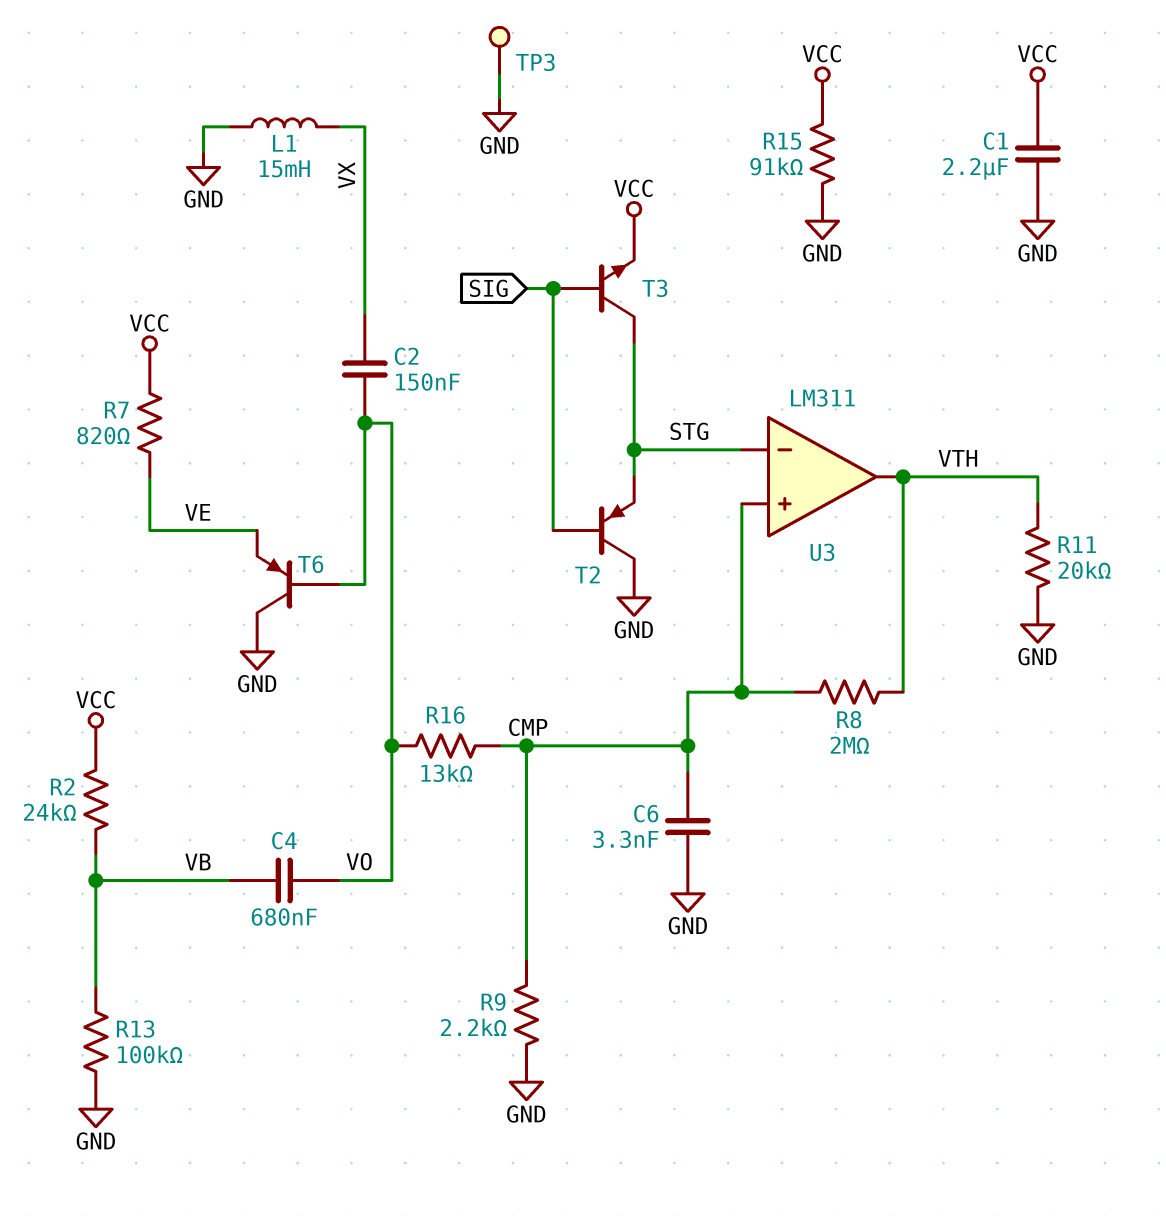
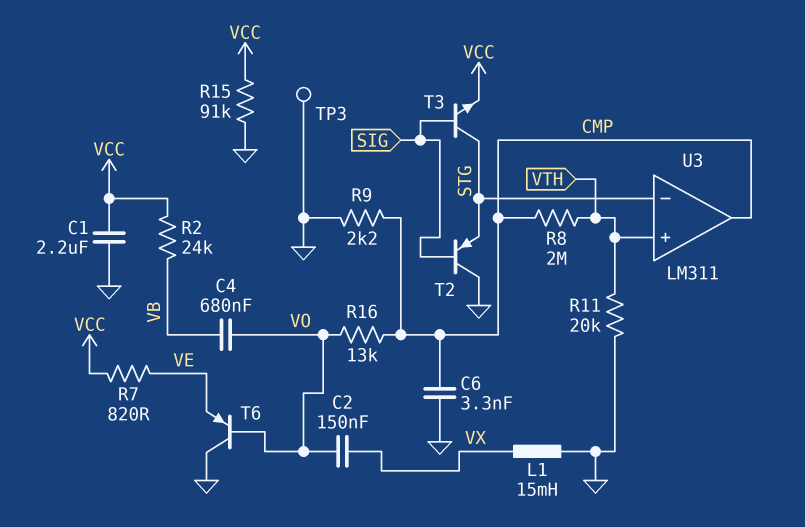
R13: 100k (GND, VB) -> none
U3 pin in+: CMP -> VTH
U3 pin out: VTH -> CMP

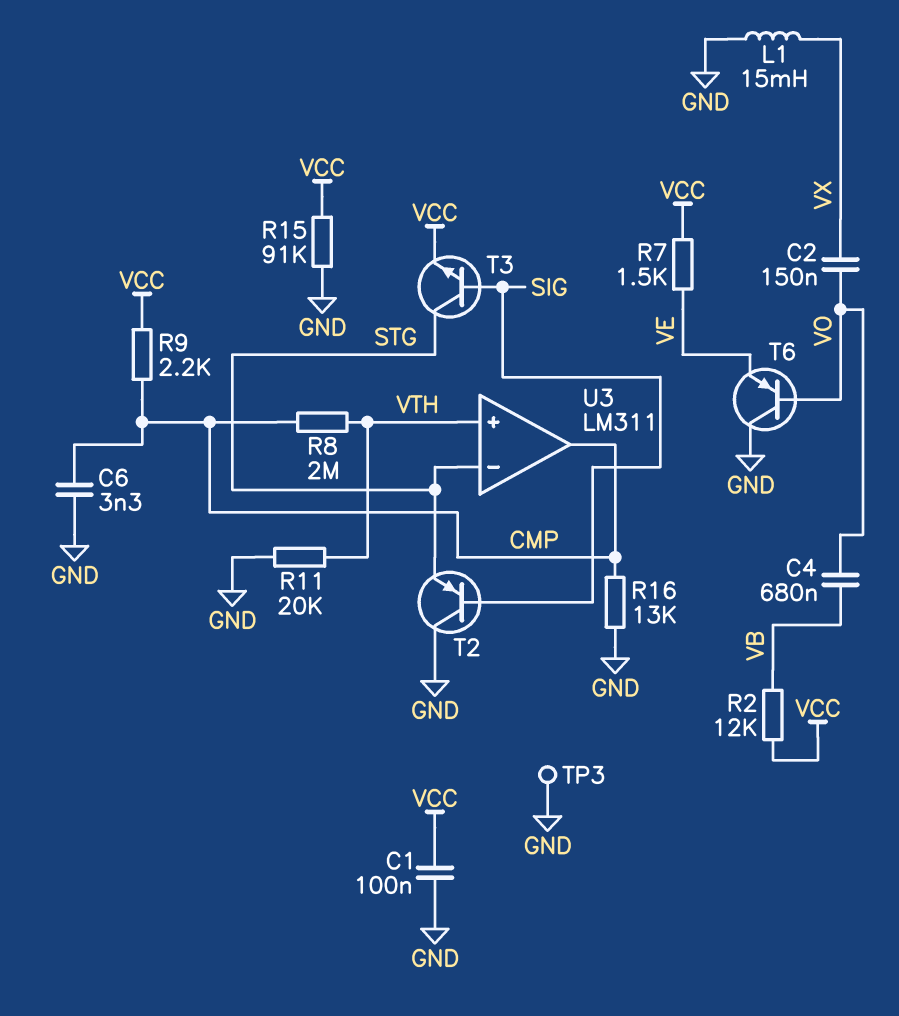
C1: 2.2uF (GND, VCC) -> 100nF (GND, VCC)
R2: 24k (VB, VCC) -> 12k (VB, VCC)
R7: 820 (VCC, VE) -> 1.5k (VCC, VE)
R9: 2.2k (CMP, GND) -> 2.2k (CMP, VCC)
R16: 13k (CMP, VO) -> 13k (CMP, GND)

